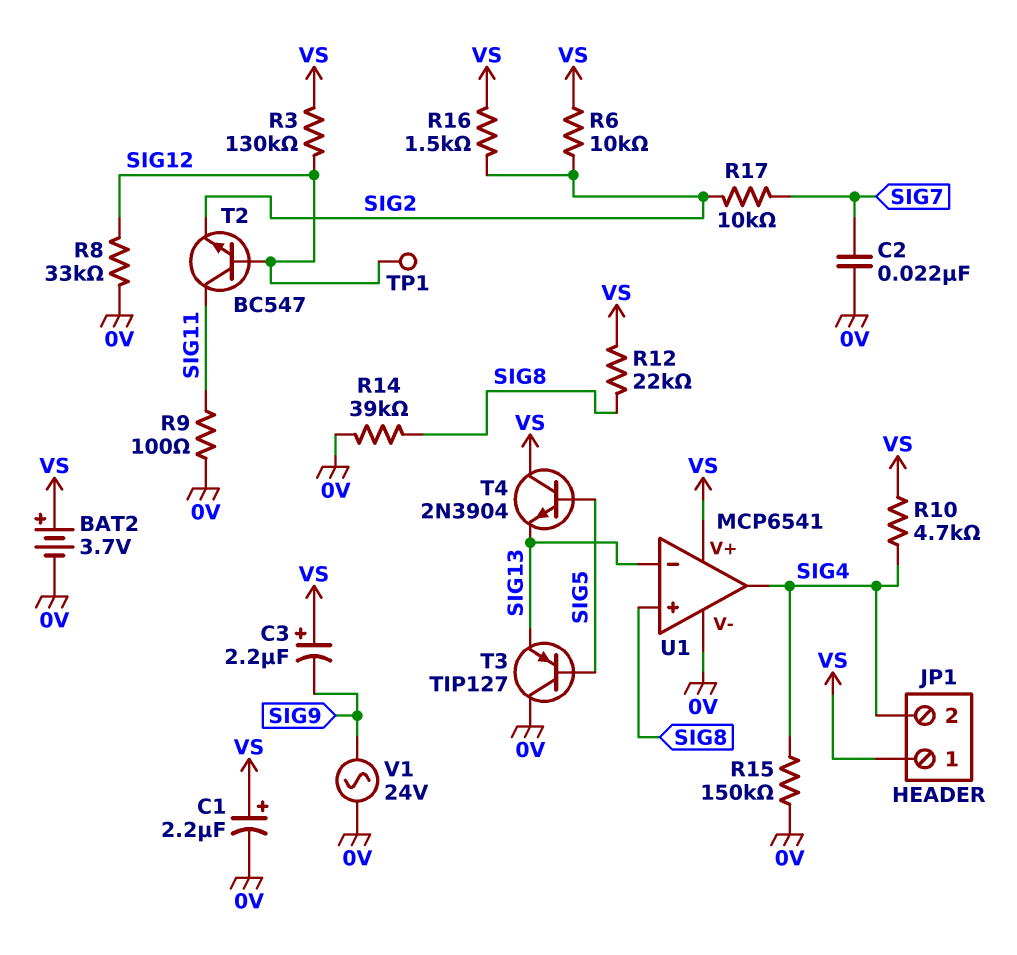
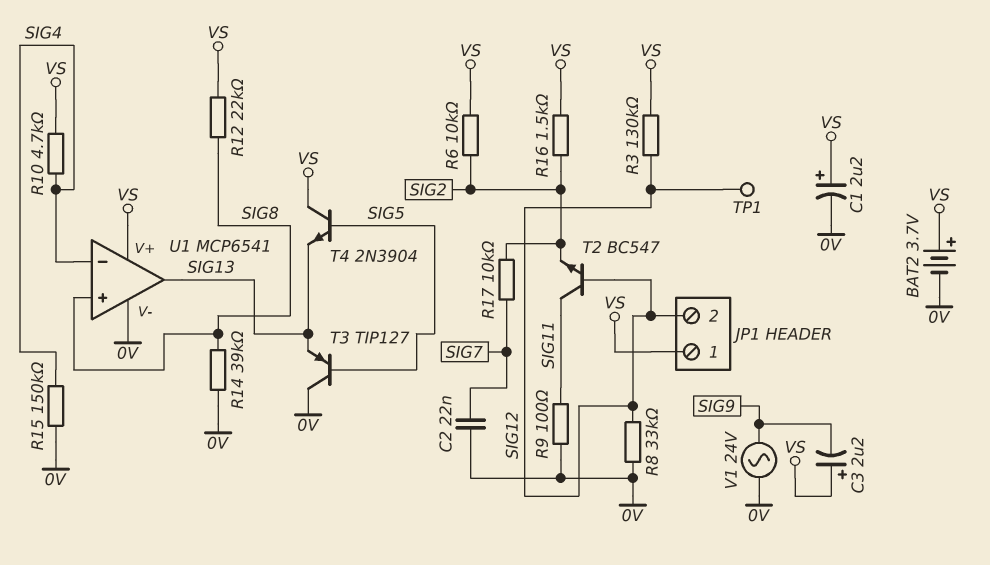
JP1 pin 2: SIG4 -> SIG12
U1 pin in-: SIG13 -> SIG4
U1 pin out: SIG4 -> SIG13

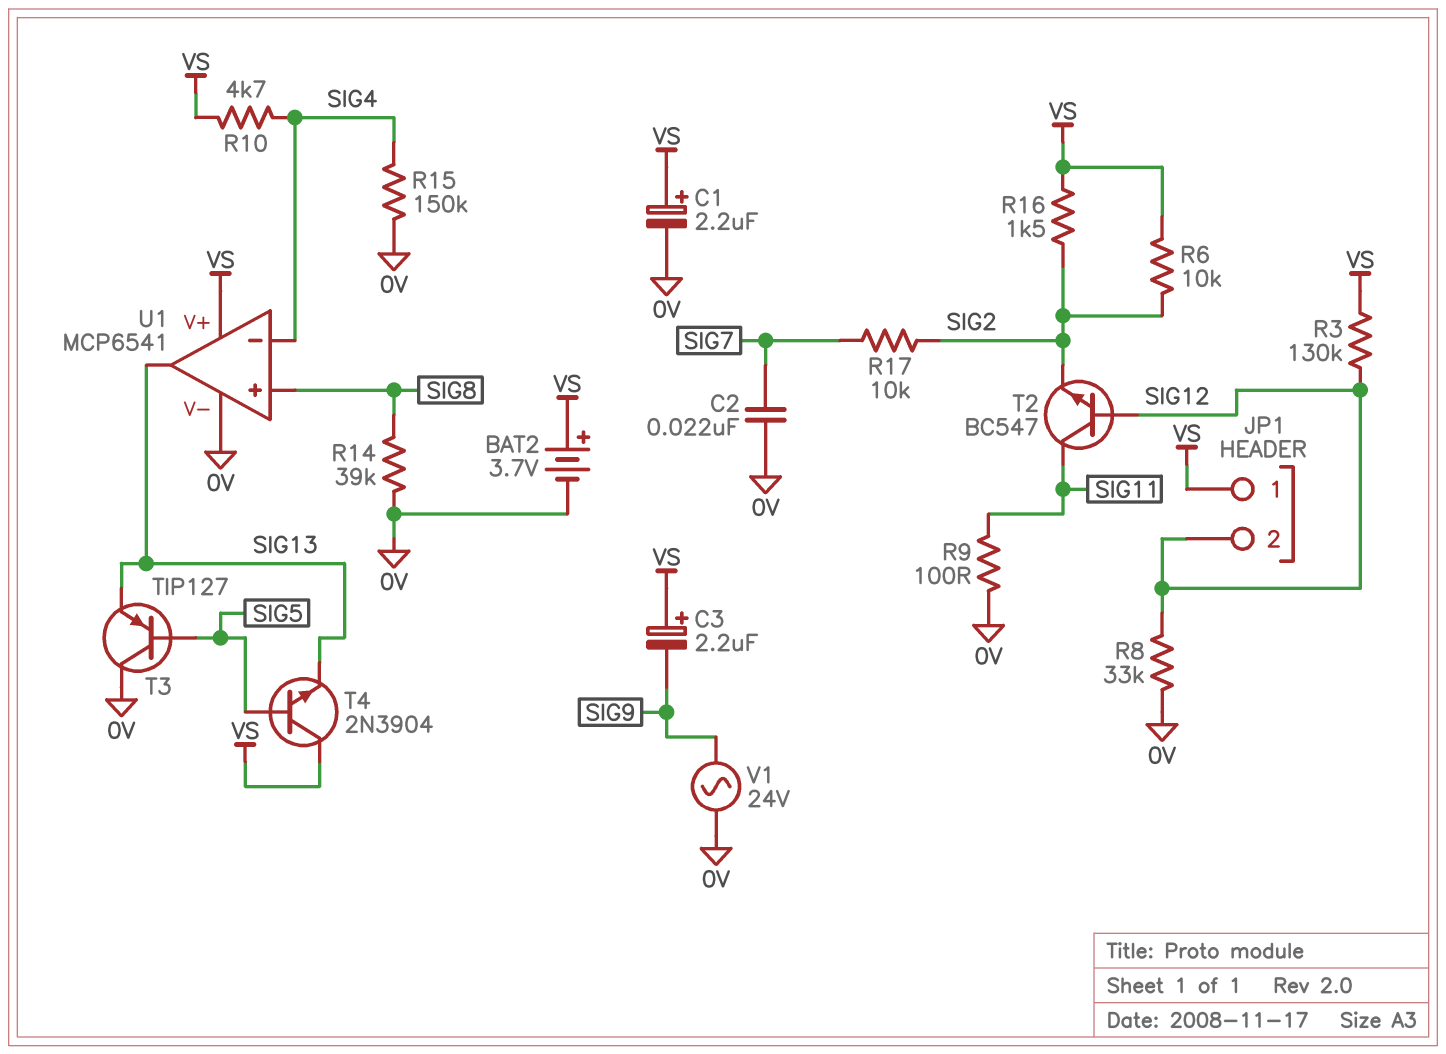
R12: 22k (SIG8, VS) -> none
TP1: test point (SIG12) -> none

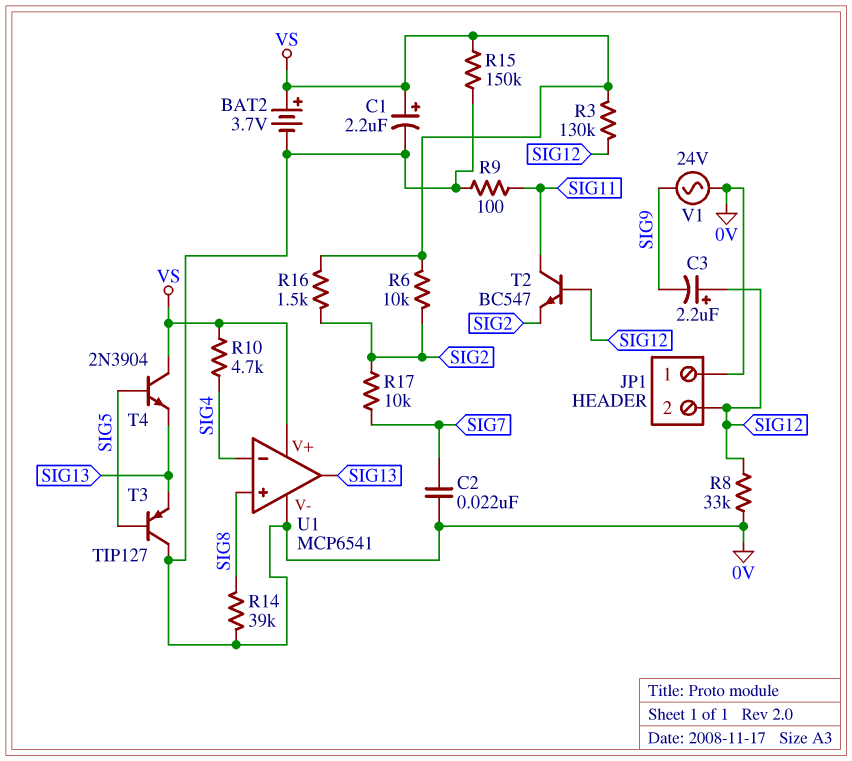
C3: 2.2uF (plus VS, minus SIG9) -> 2.2uF (plus SIG12, minus SIG9)
JP1 pin 1: VS -> 0V
R15: 150k (0V, SIG4) -> 150k (0V, VS)

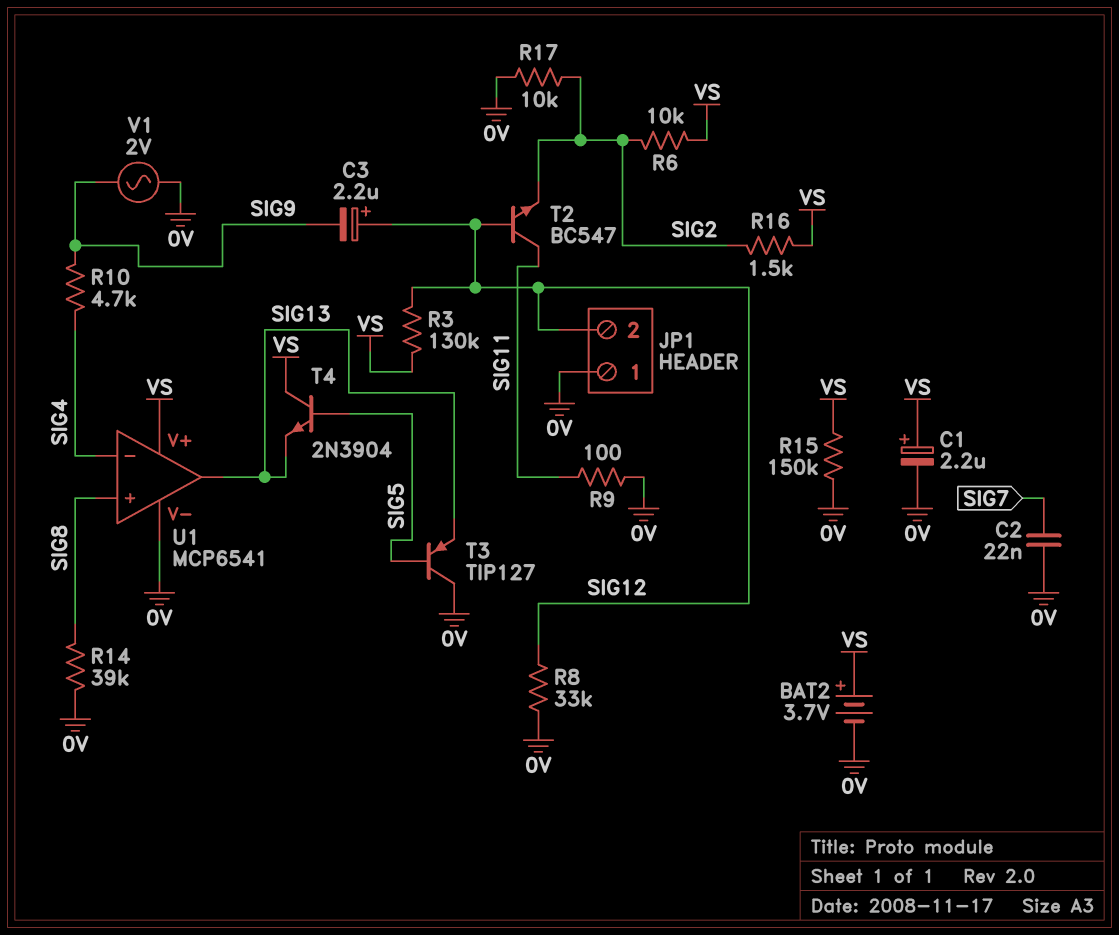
R10: 4.7k (SIG4, VS) -> 4.7k (SIG4, SIG9)
R17: 10k (SIG2, SIG7) -> 10k (0V, SIG2)
V1: AC 24V (0V, SIG9) -> AC 2V (0V, SIG9)

